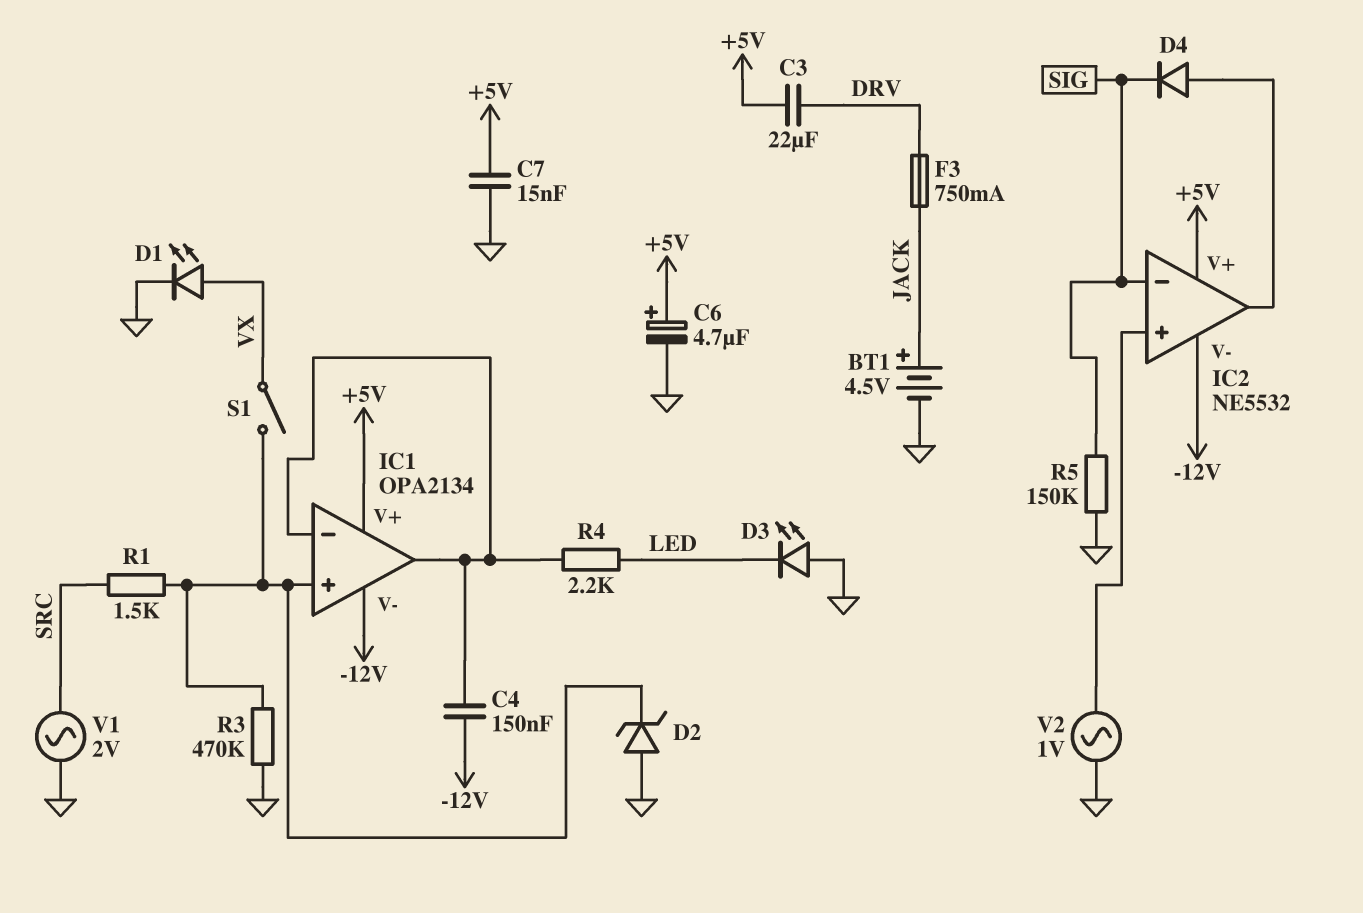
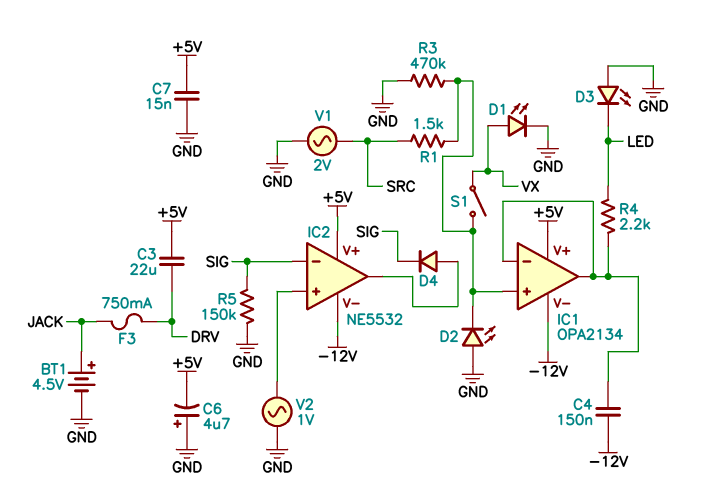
C6: 4.7uF (plus +5V, minus GND) -> 4.7uF (plus GND, minus +5V)
D2: zener (A GND, K IC1/in+) -> LED (A GND, K IC1/in+)

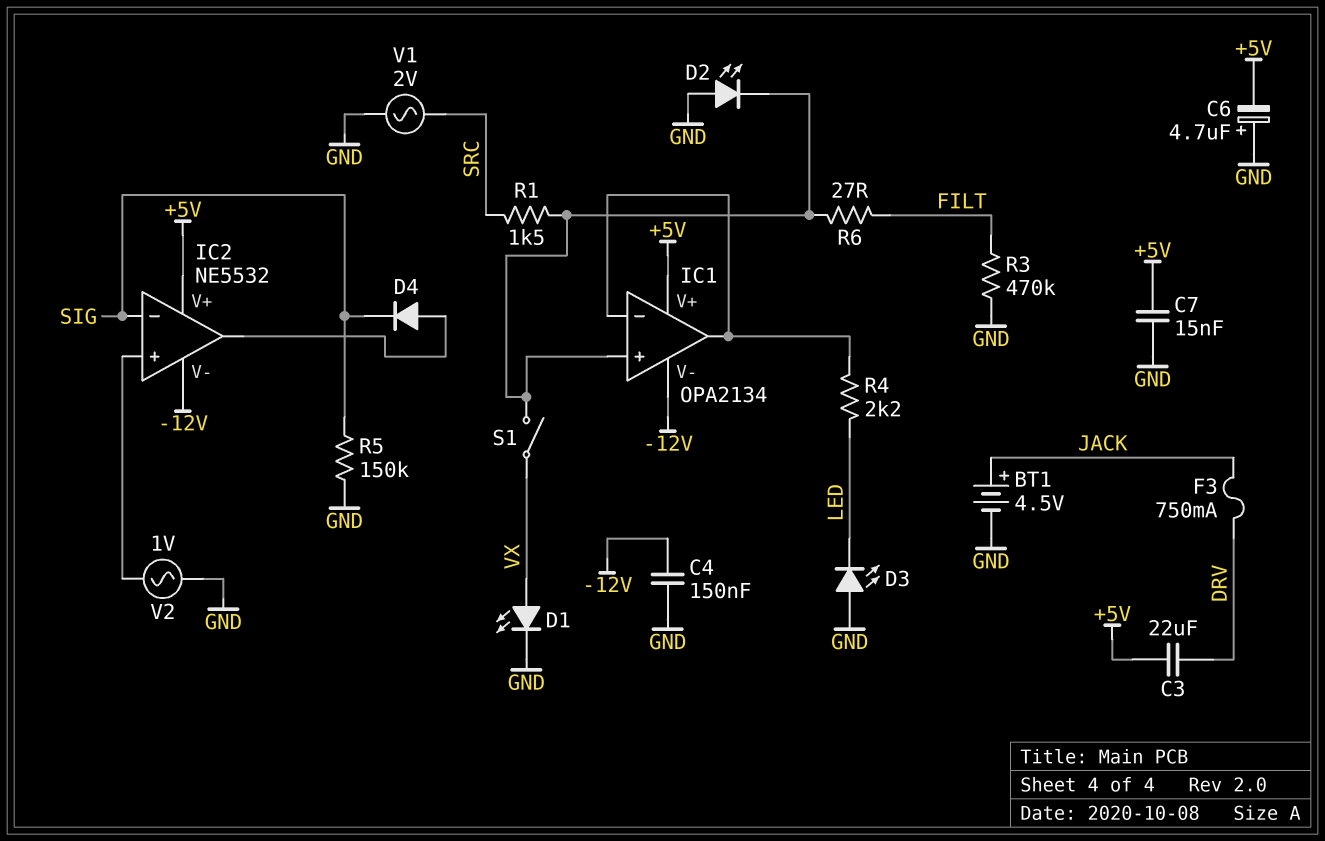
C4: 150nF (-12V, IC1/in-) -> 150nF (-12V, GND)
R3: 470k (GND, IC1/in+) -> 470k (FILT, GND)
R6: none -> 27 (FILT, IC1/in+)

